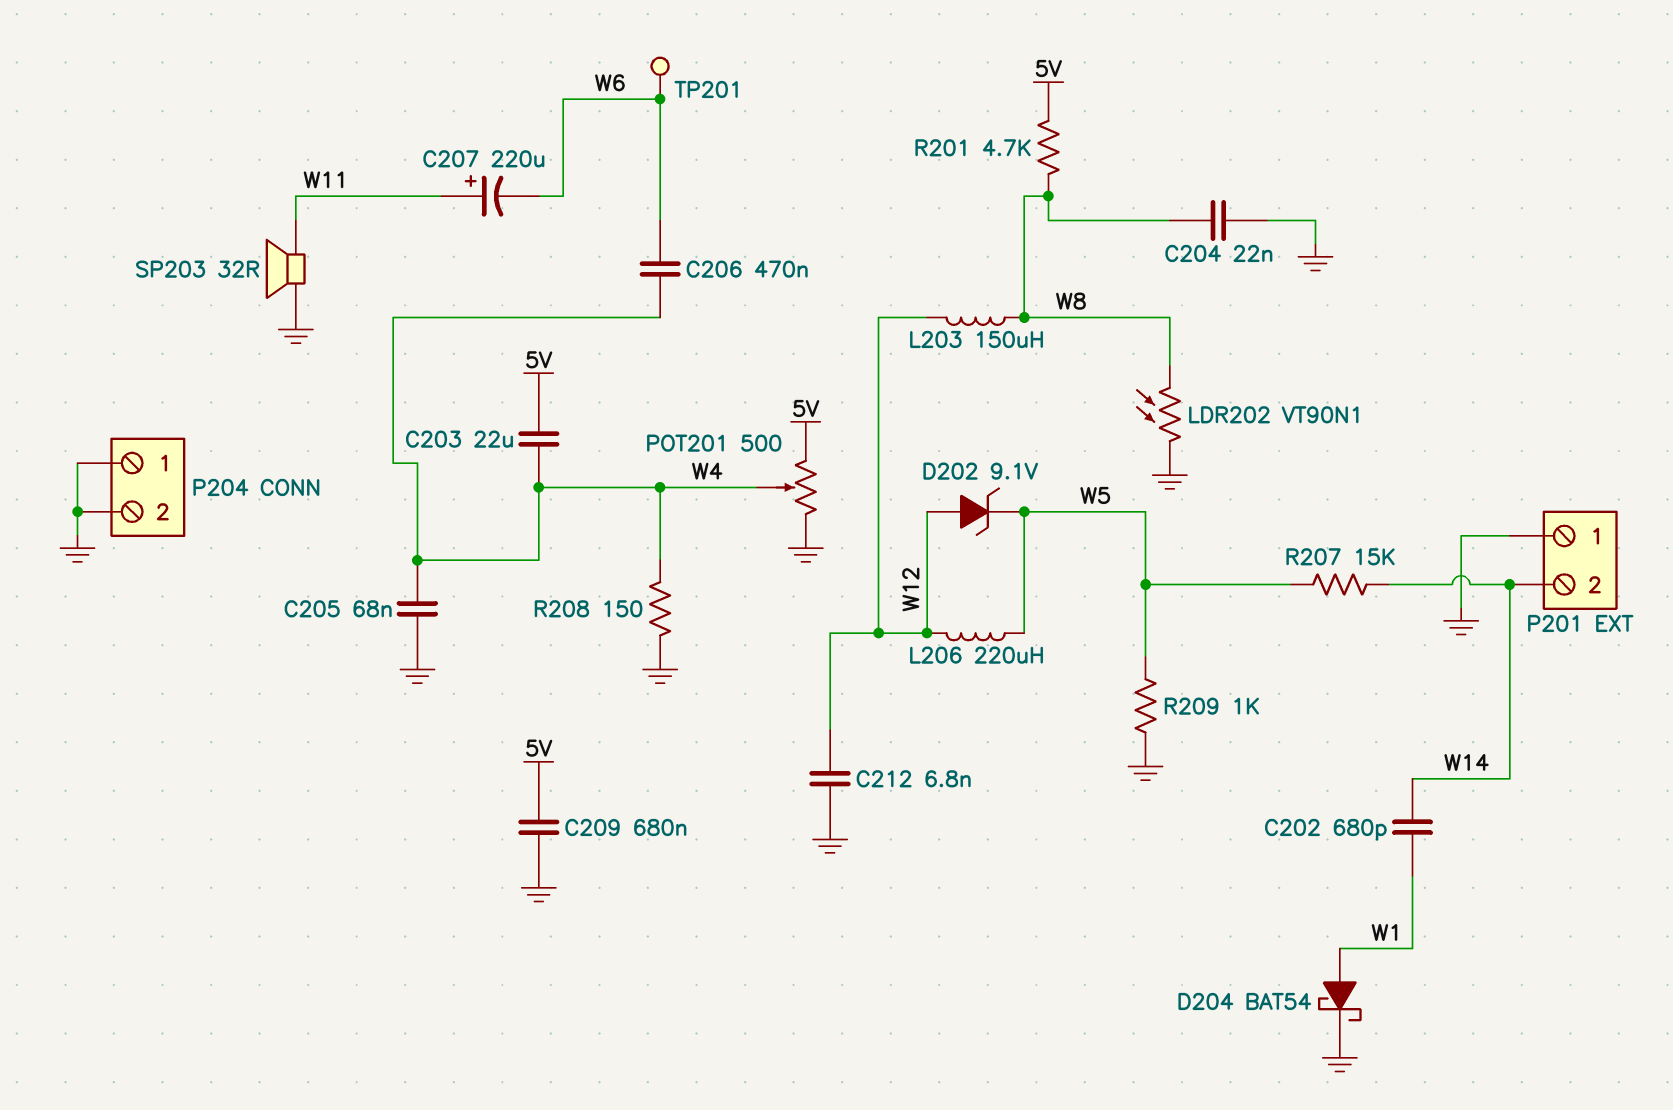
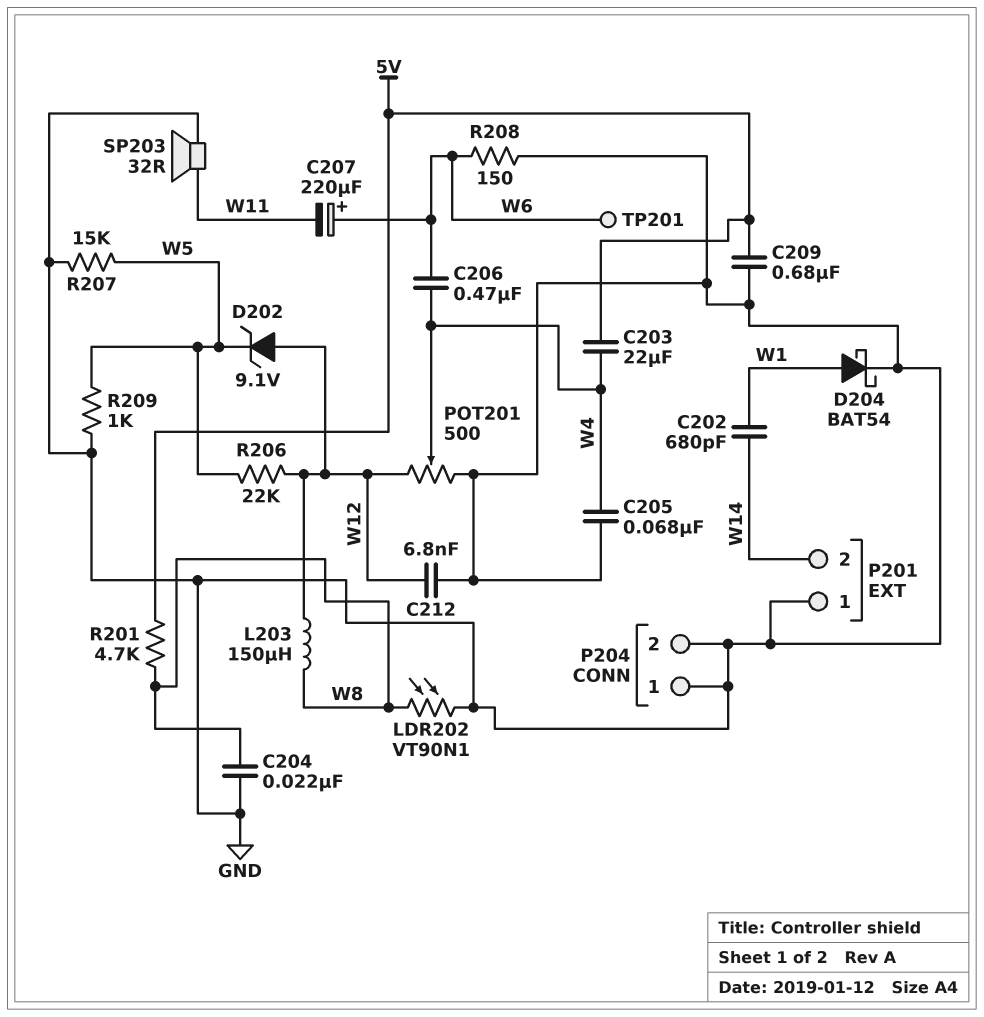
C207: 220uF (plus W11, minus W6) -> 220uF (plus W6, minus W11)
L206: 220uH (W5, W12) -> none
POT201: 500 (5V, GND, wiper W4) -> 500 (GND, W12, wiper W4)
R206: none -> 22k (W5, W12)
R207: 15k (W5, W14) -> 15k (GND, W5)
R208: 150 (GND, W4) -> 150 (GND, W6)

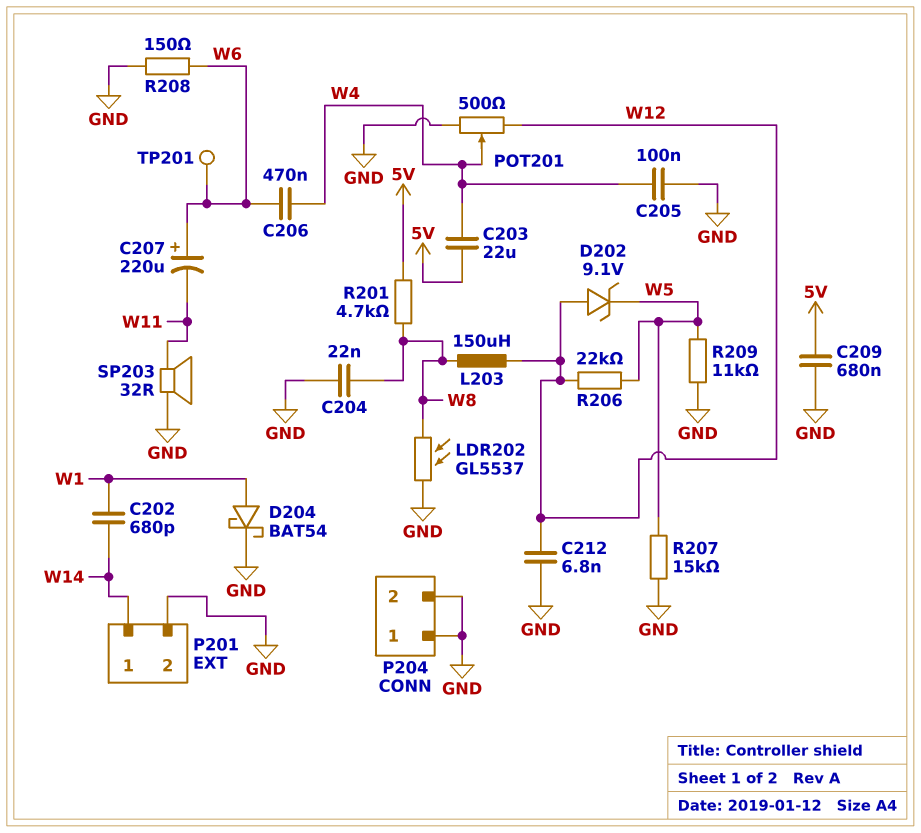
C205: 68nF (GND, W4) -> 100nF (GND, W4)
LDR202: VT90N1 (GND, W8) -> GL5537 (GND, W8)
P201 pin 1: GND -> W14
P201 pin 2: W14 -> GND
R209: 1k (GND, W5) -> 11k (GND, W5)

